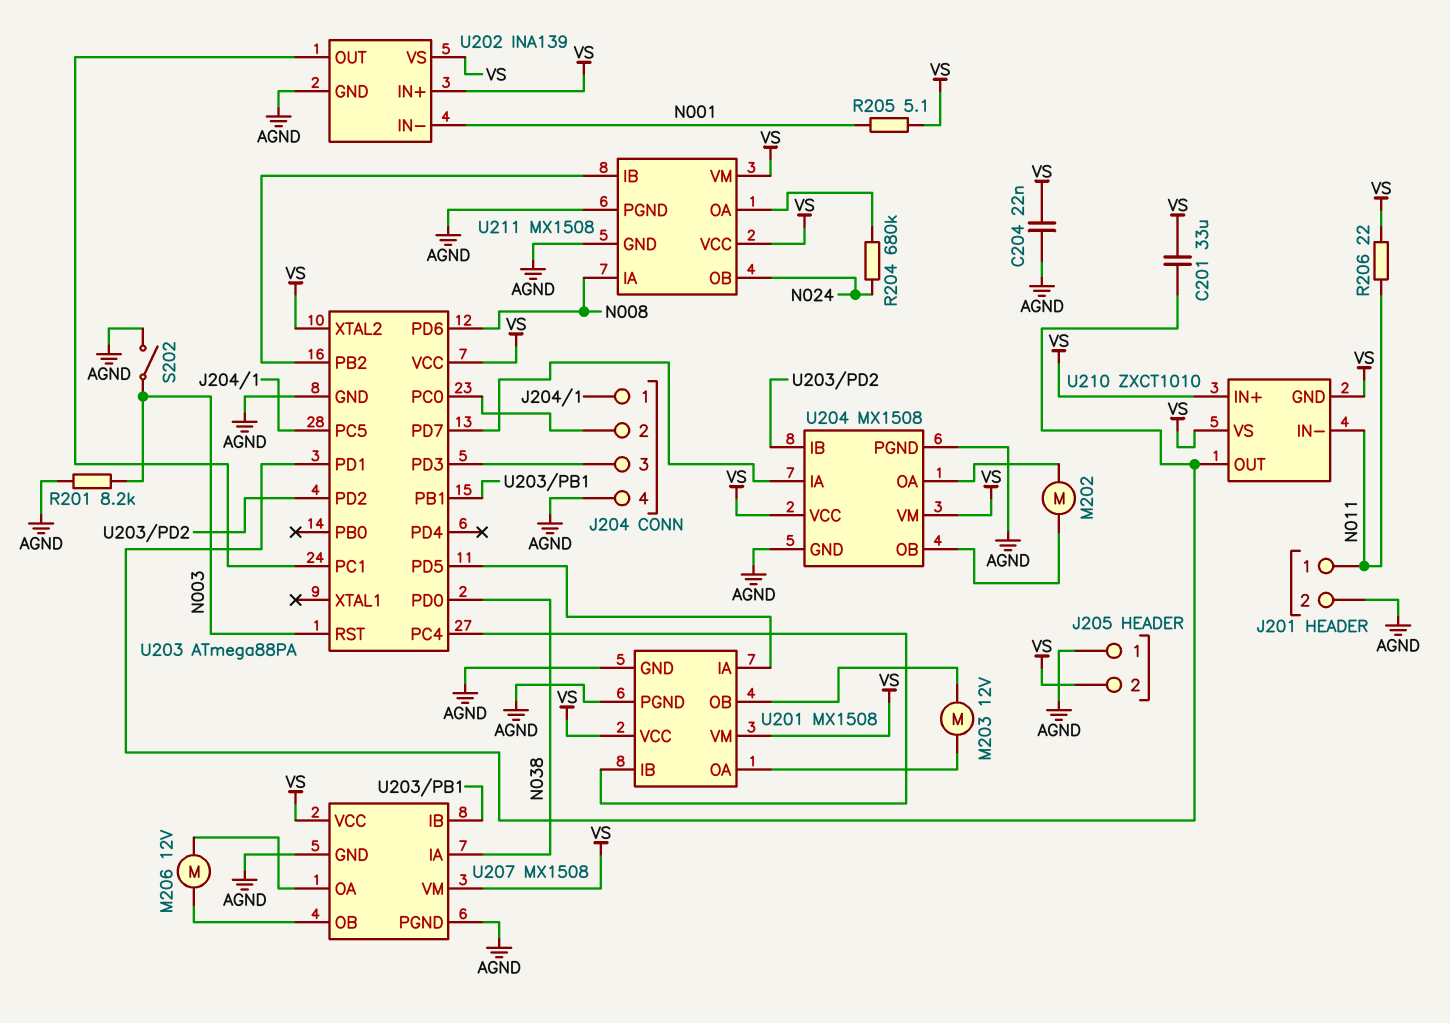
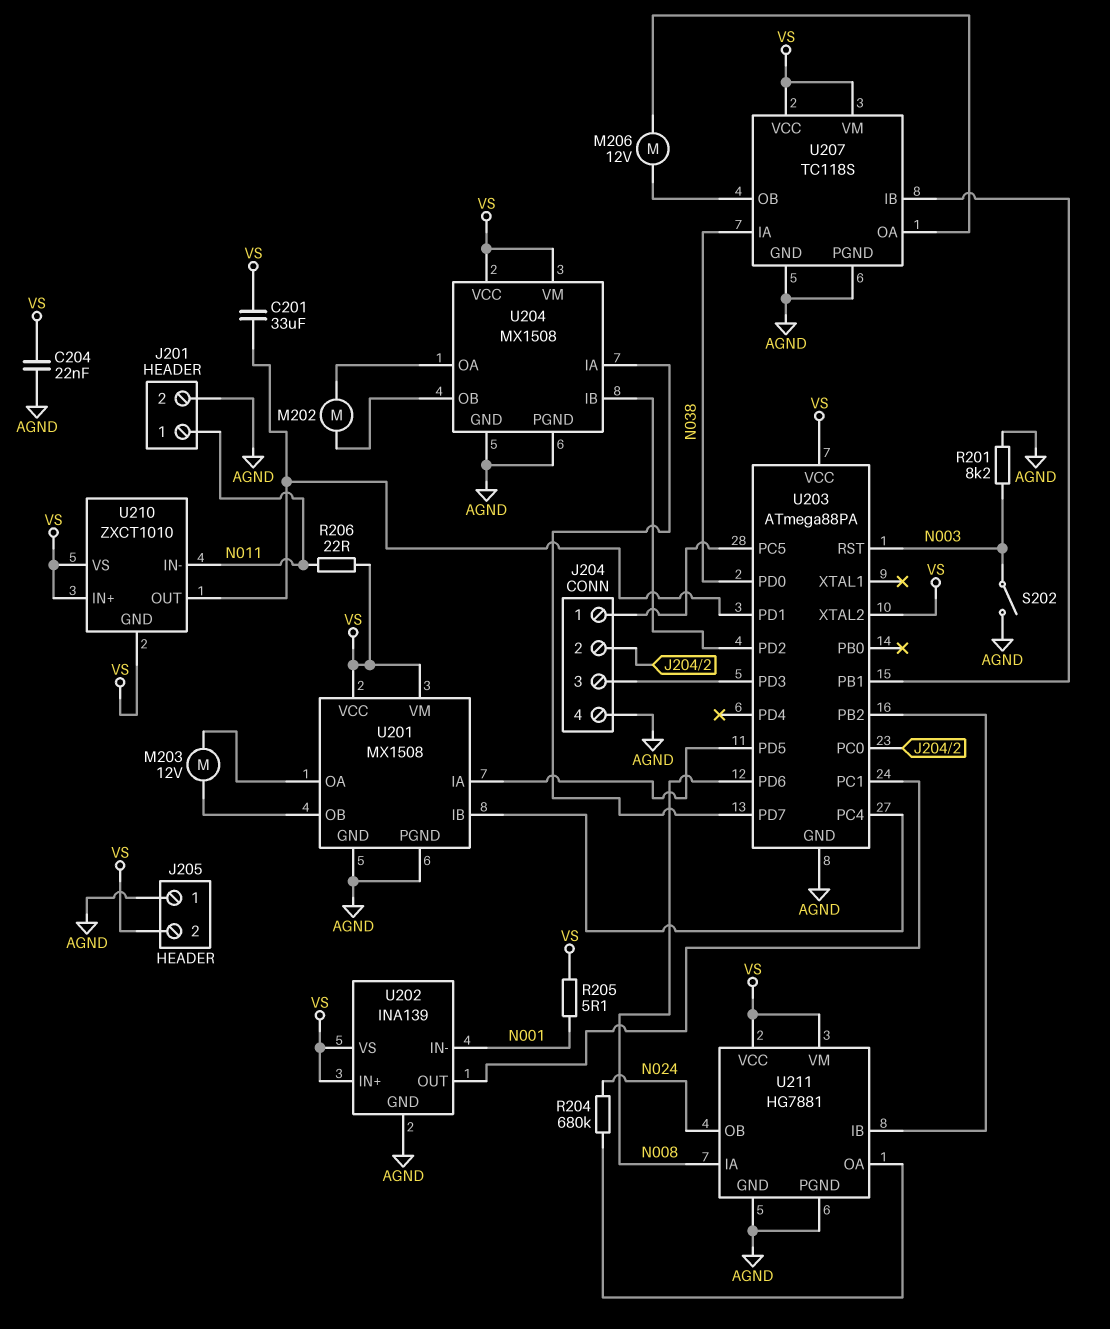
U207: MX1508 -> TC118S
U211: MX1508 -> HG7881

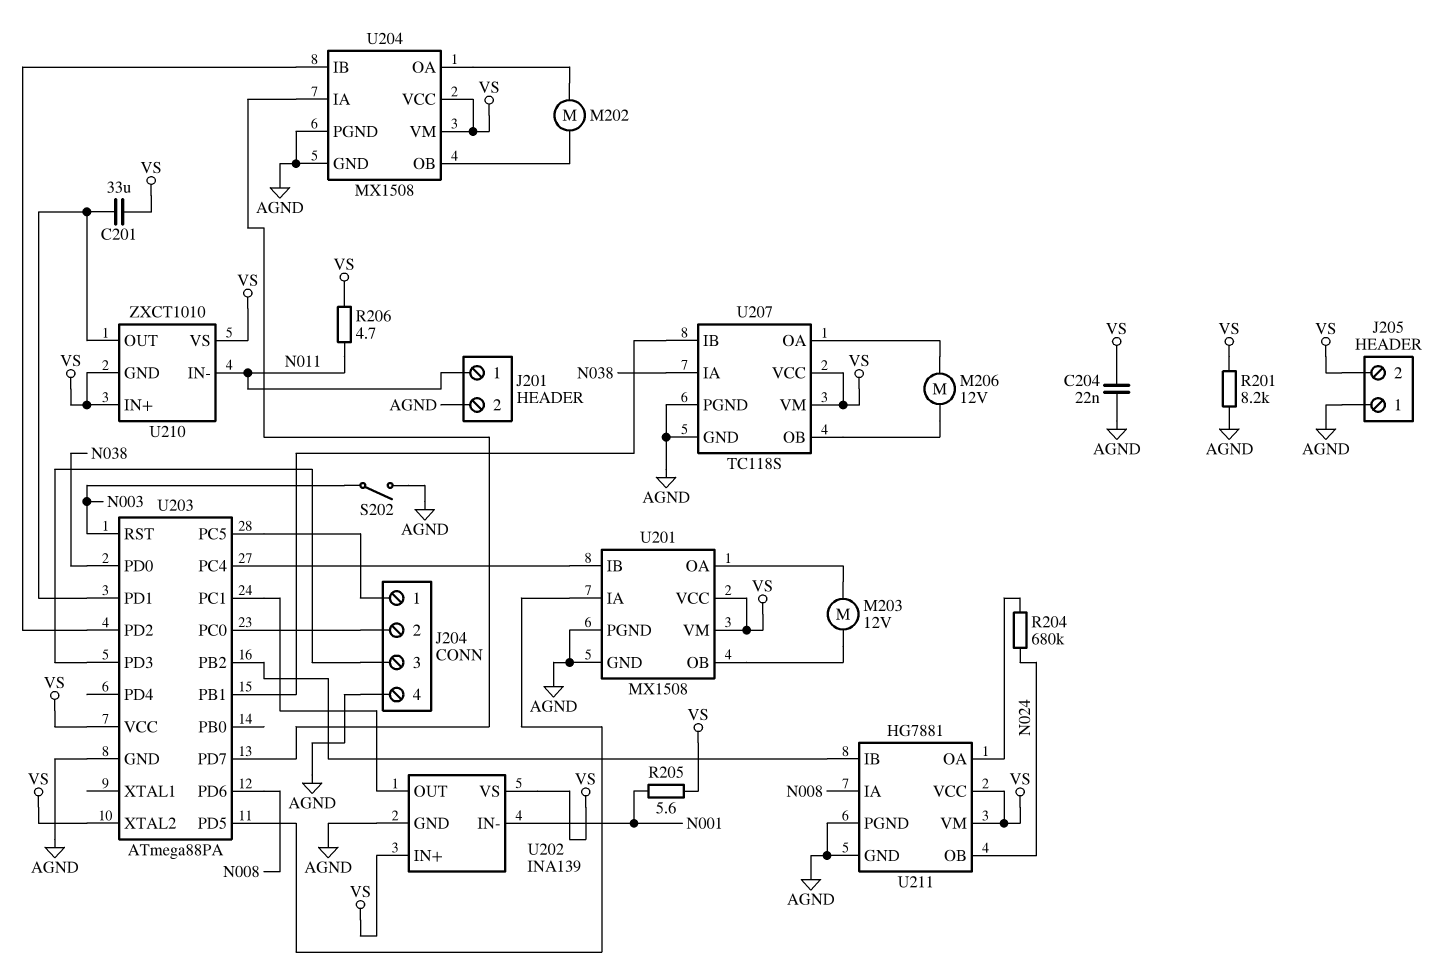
R201: 8.2k (AGND, N003) -> 8.2k (AGND, VS)
R205: 5.1 (N001, VS) -> 5.6 (N001, VS)
R206: 22 (N011, VS) -> 4.7 (N011, VS)

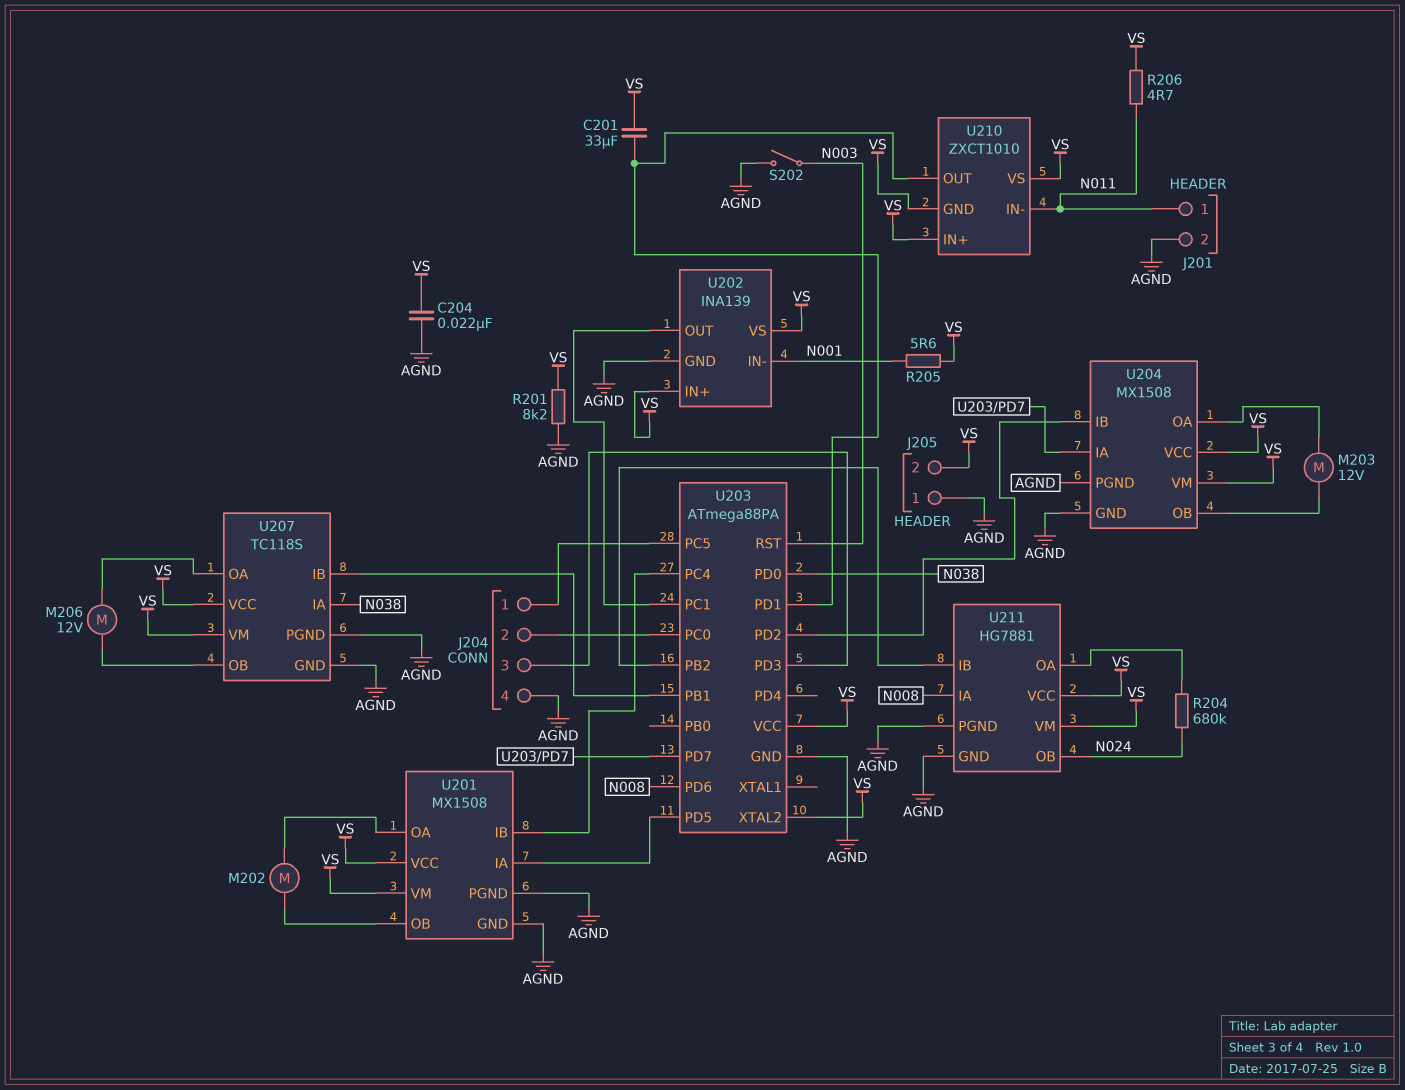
M202: motor (U204/OA, U204/OB) -> motor (U201/OA, U201/OB)
M203: motor 12V (U201/OA, U201/OB) -> motor 12V (U204/OA, U204/OB)

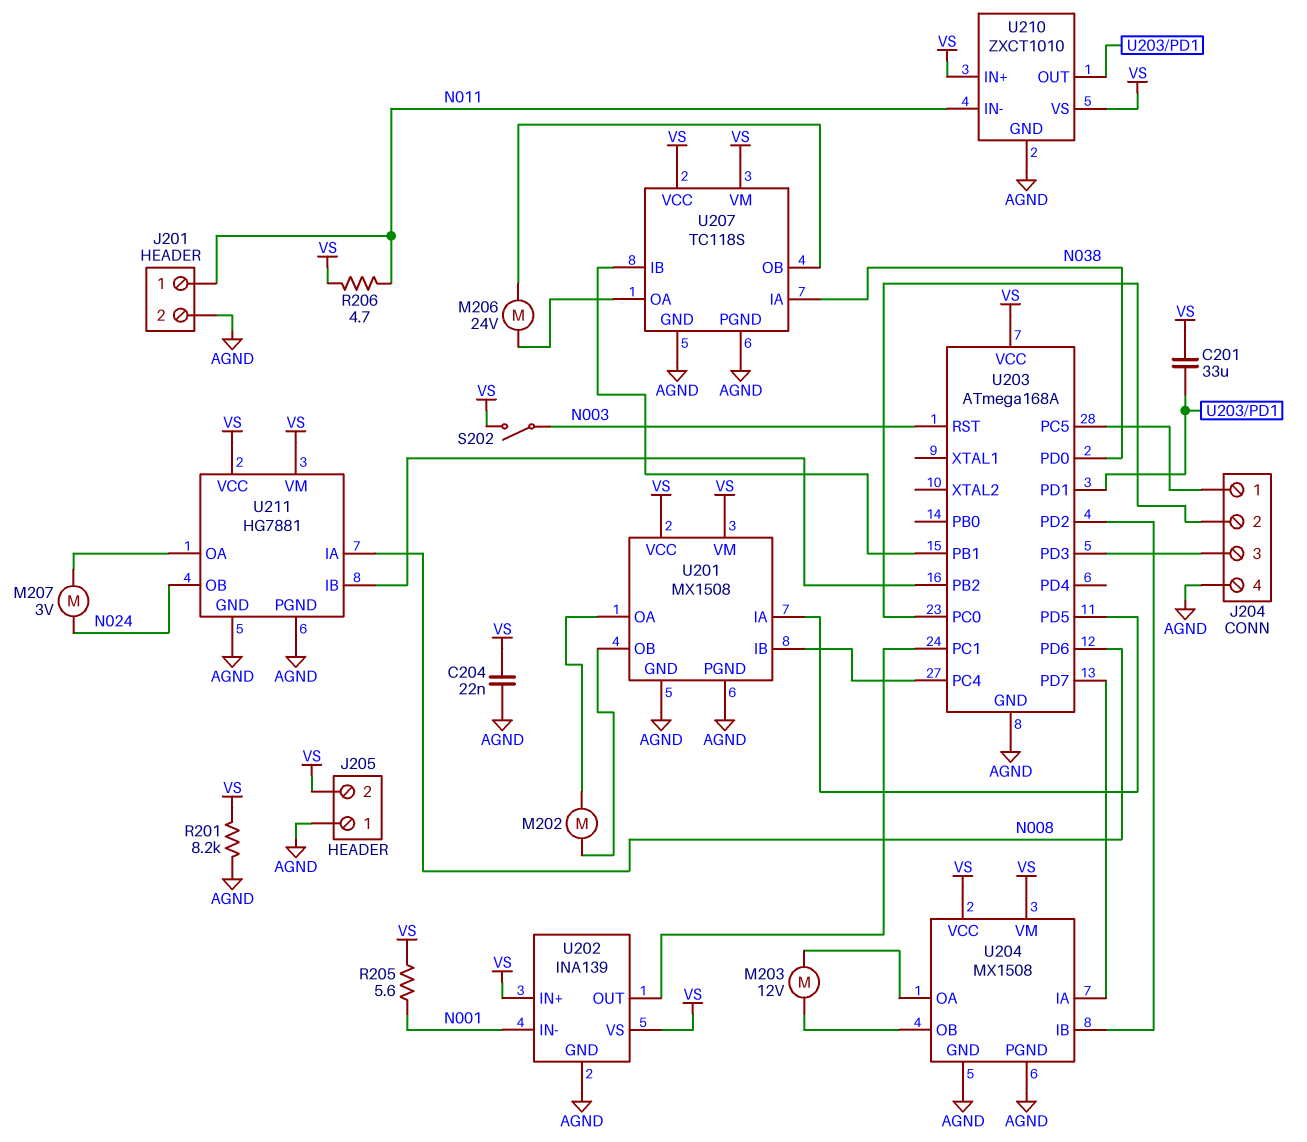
M206: motor 12V (U207/OA, U207/OB) -> motor 24V (U207/OA, U207/OB)
M207: none -> motor 3V (N024, U211/OA)
R204: 680k (N024, U211/OA) -> none
S202: switch (AGND, N003) -> switch (N003, VS)
U203: ATmega88PA -> ATmega168A
U203 pin XTAL2: VS -> none
U210 pin GND: VS -> AGND

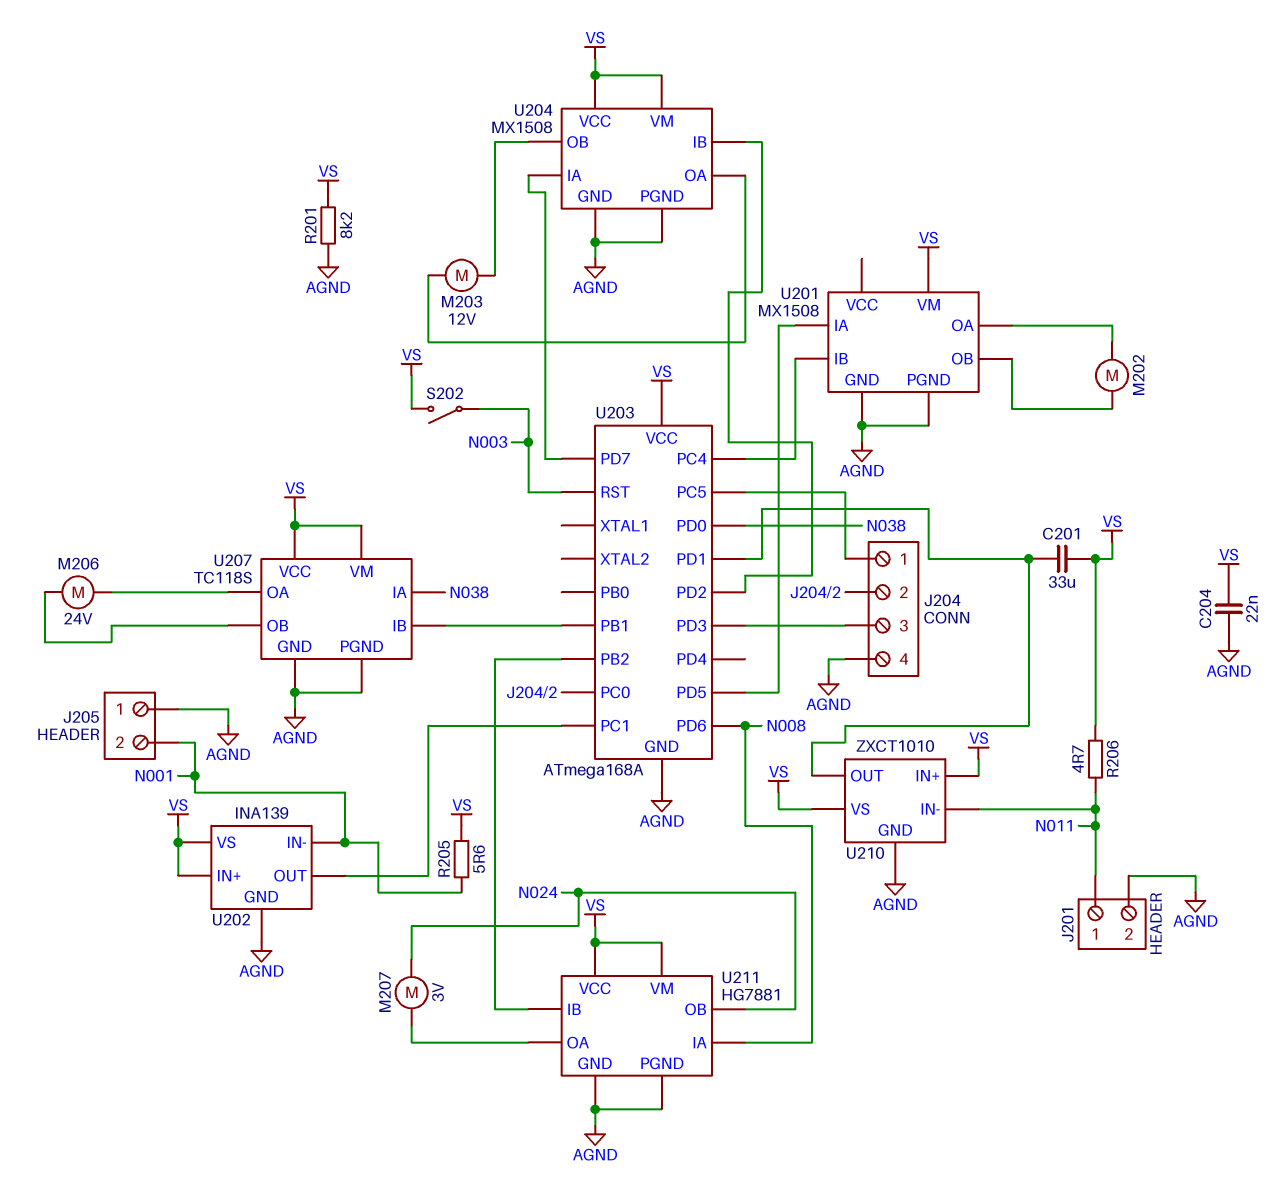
J205 pin 2: VS -> N001
U201 pin VCC: VS -> none

